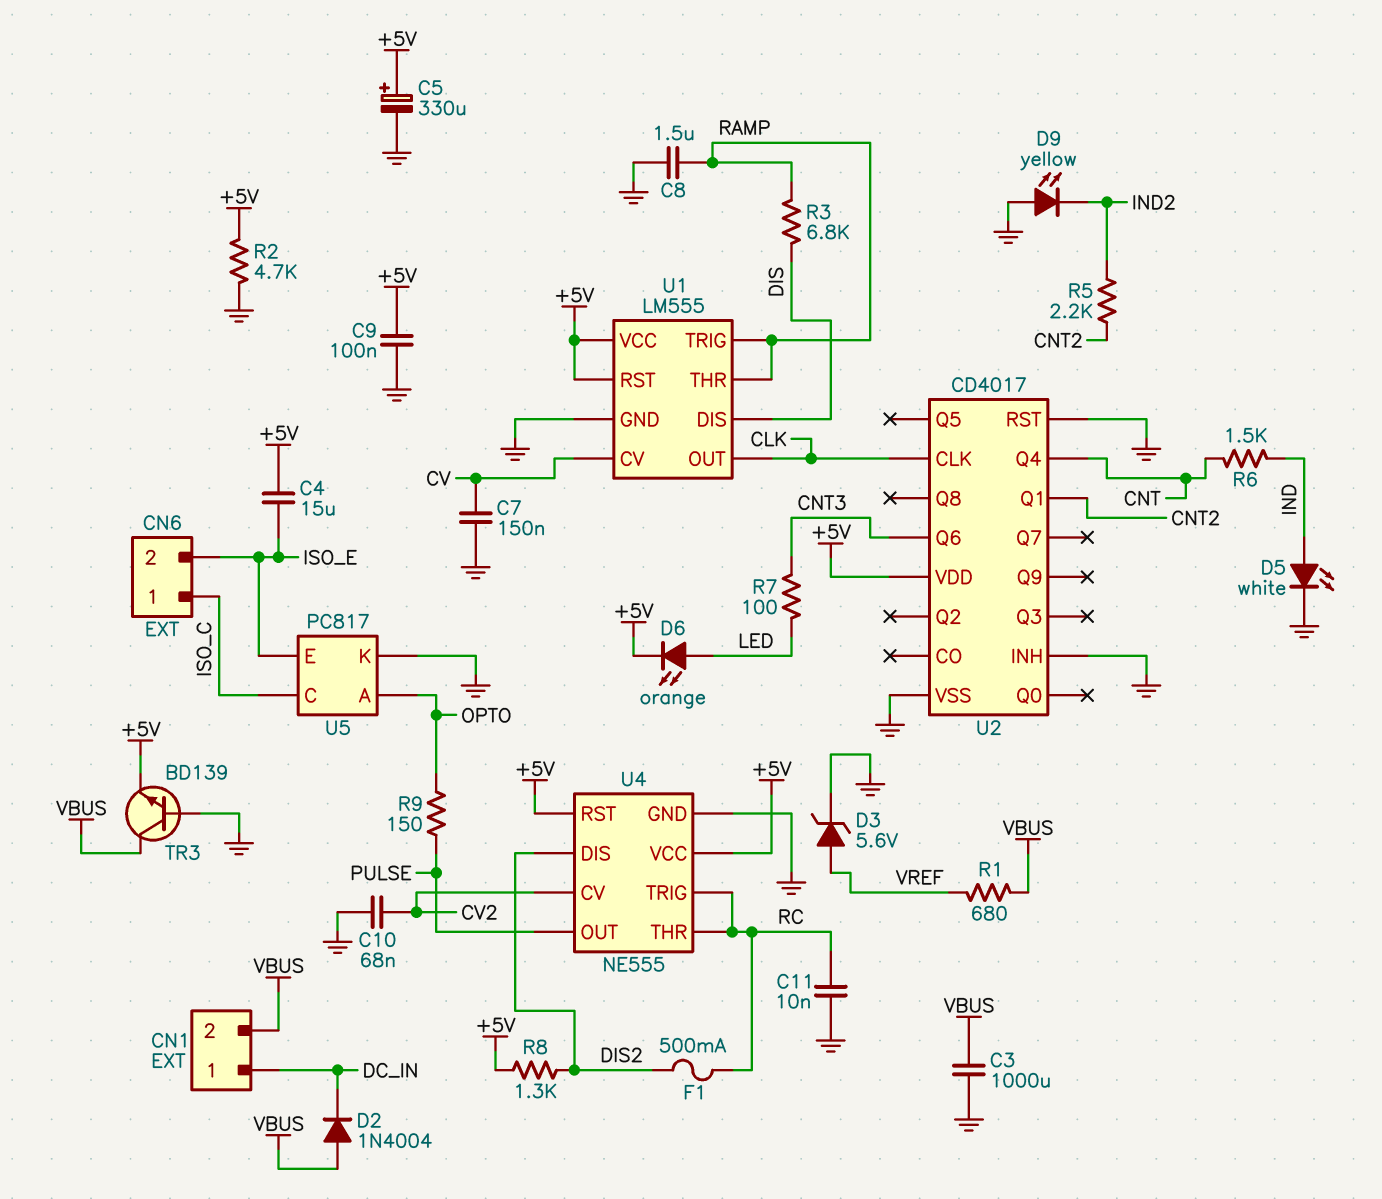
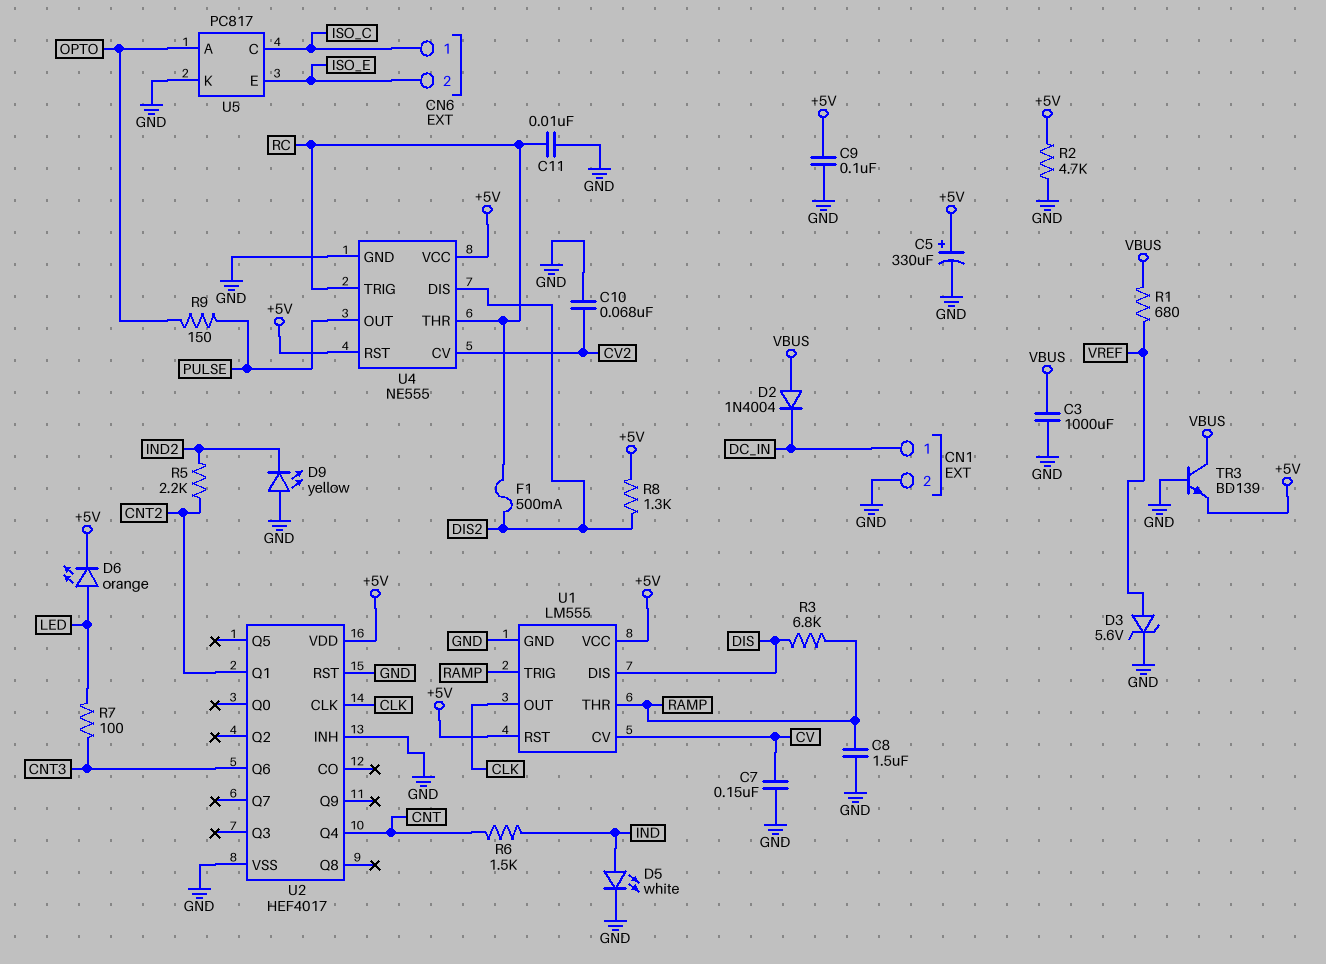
C4: 15uF (+5V, ISO_E) -> none
CN1 pin 2: VBUS -> GND
U2: CD4017 -> HEF4017

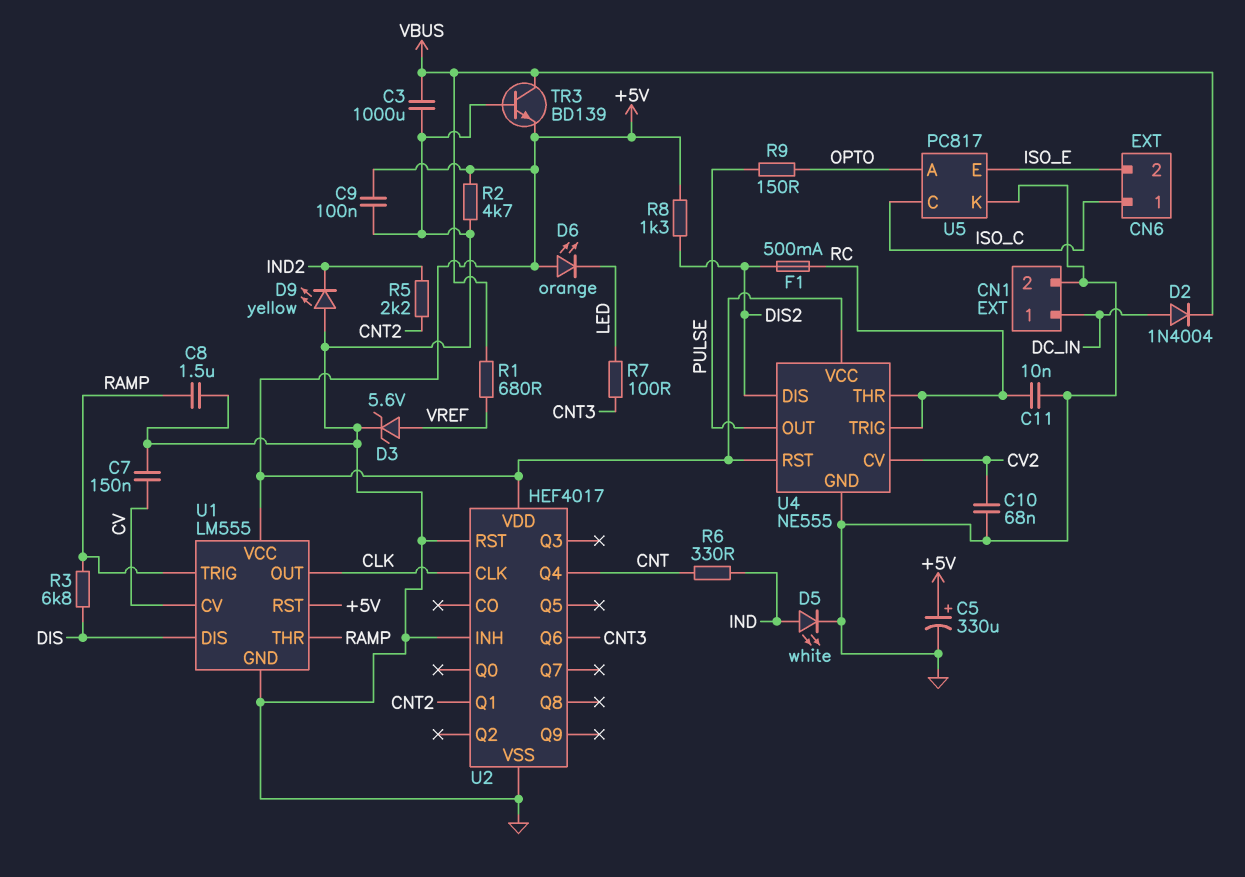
D2: diode 1N4004 (A VBUS, K DC_IN) -> diode 1N4004 (A DC_IN, K VBUS)
D6: LED orange (A LED, K +5V) -> LED orange (A +5V, K LED)
R6: 1.5k (CNT, IND) -> 330 (CNT, IND)

